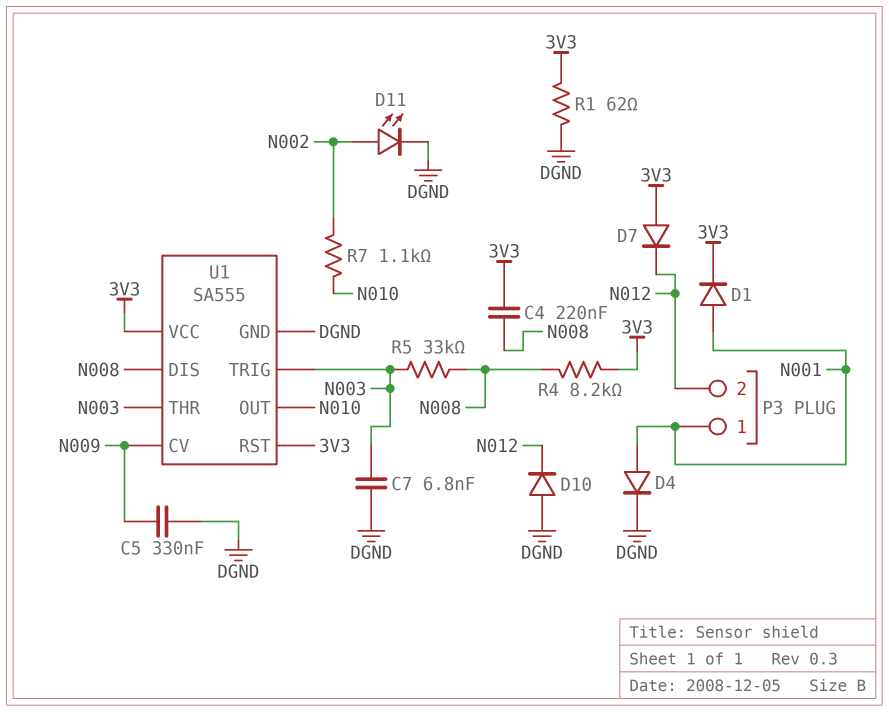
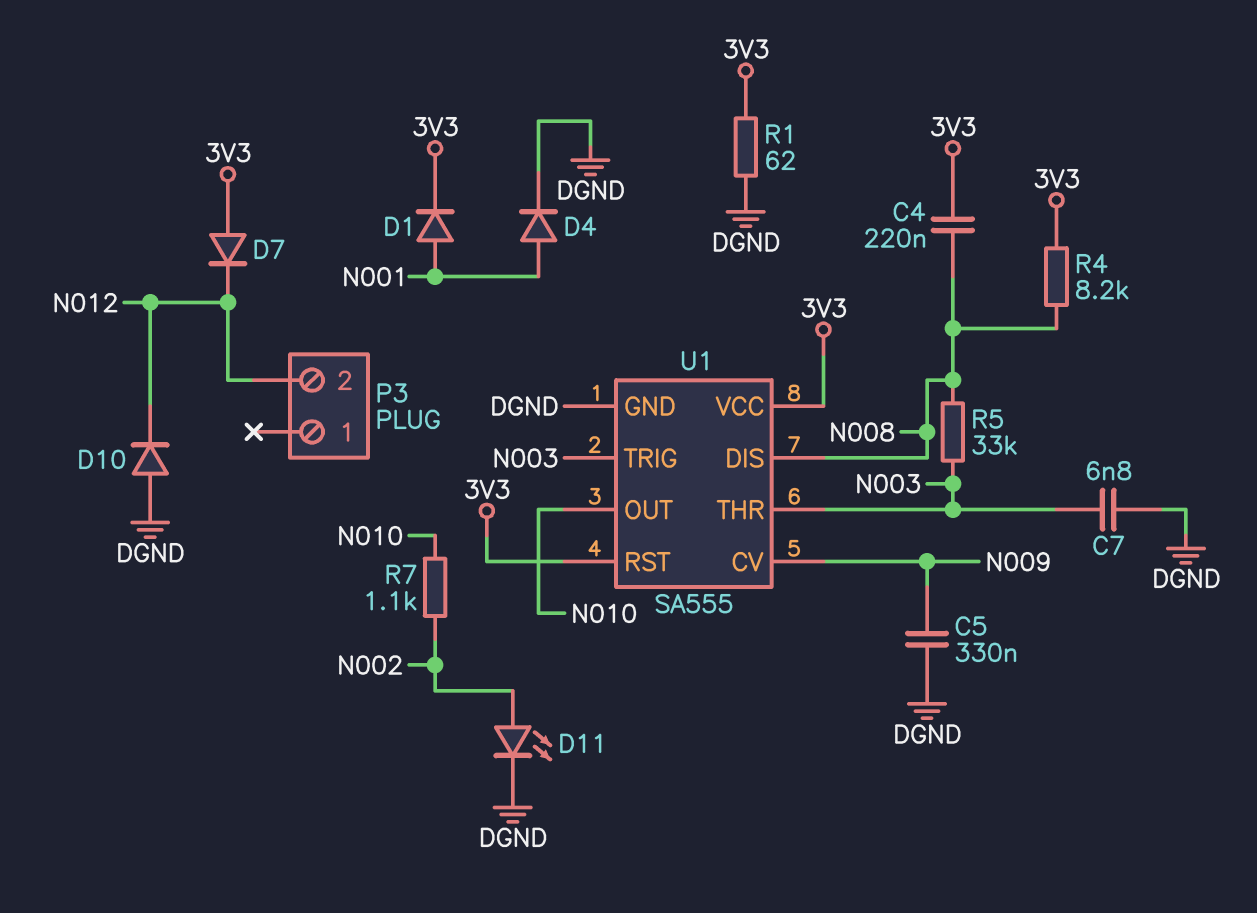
P3 pin 1: N001 -> none

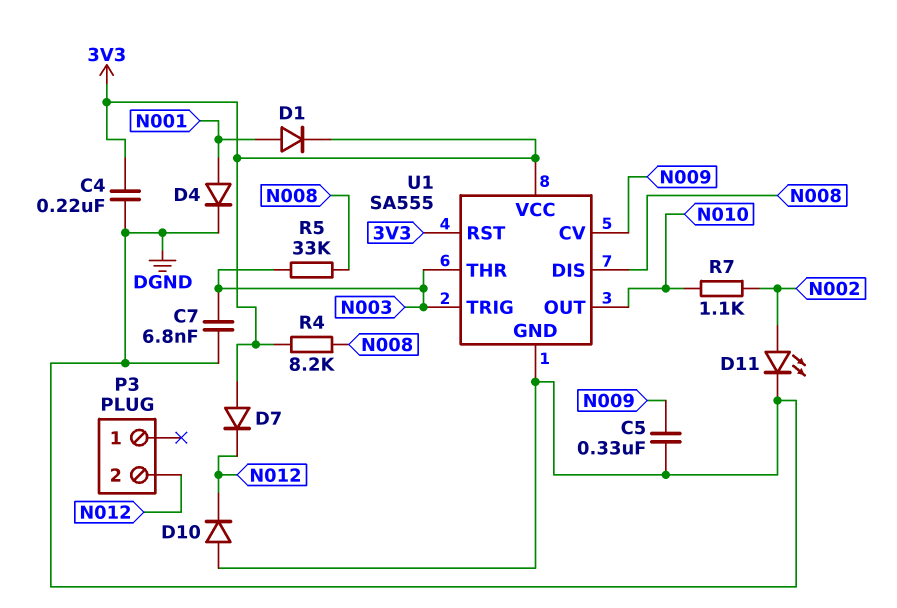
C4: 220nF (3V3, N008) -> 220nF (3V3, DGND)
R1: 62 (3V3, DGND) -> none

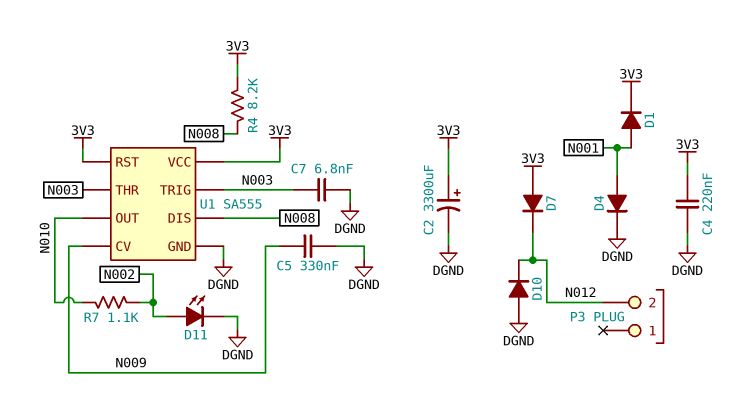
C2: none -> 3300uF (plus 3V3, minus DGND)
R5: 33k (N003, N008) -> none

